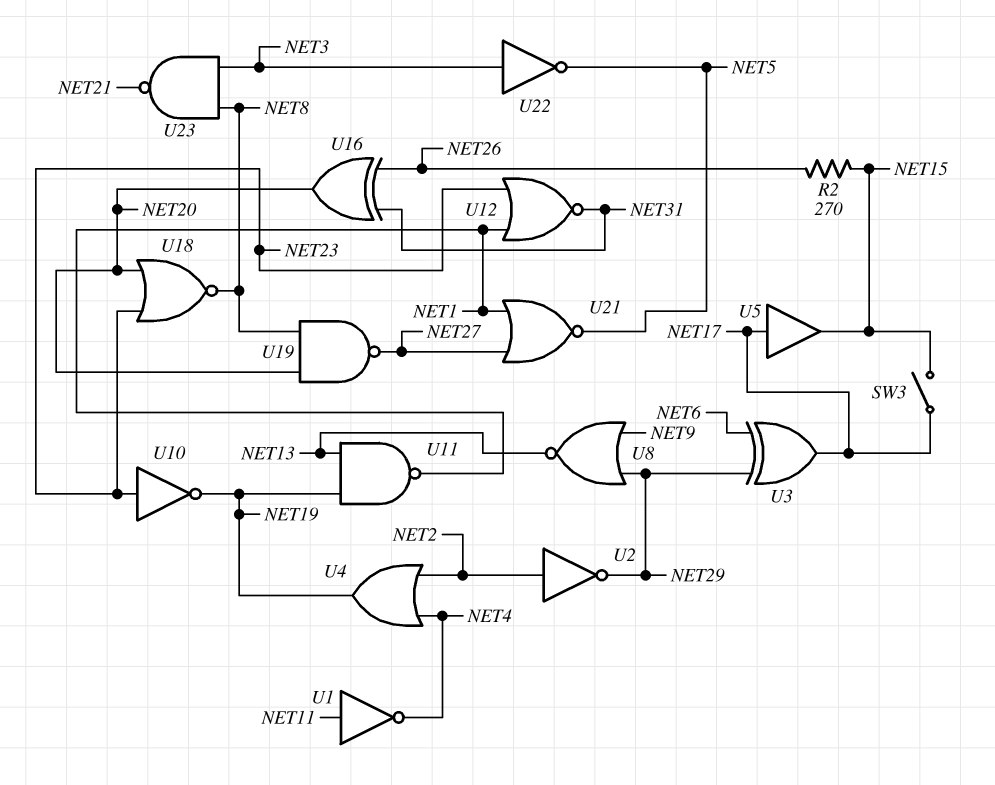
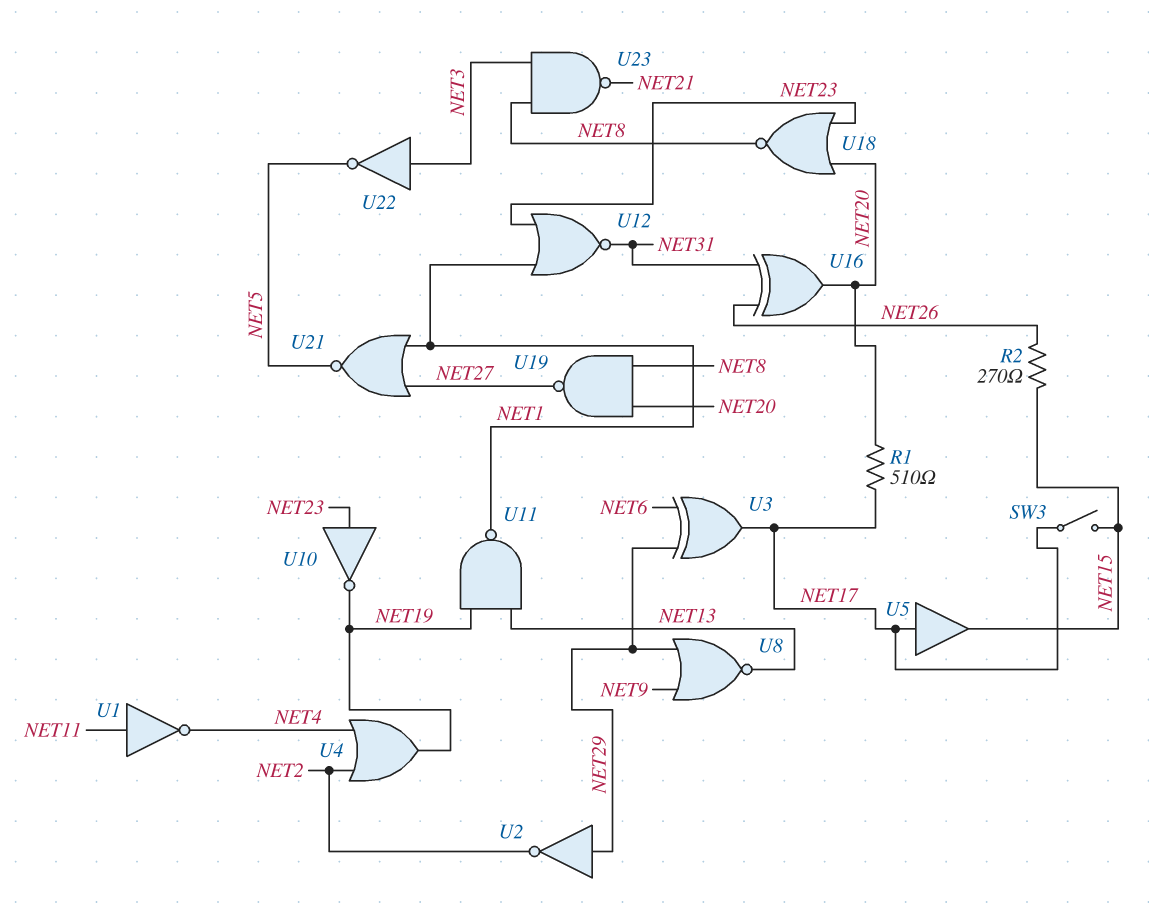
R1: none -> 510 (NET17, NET20)
U2: NOT (in NET2, out NET29) -> NOT (in NET29, out NET2)

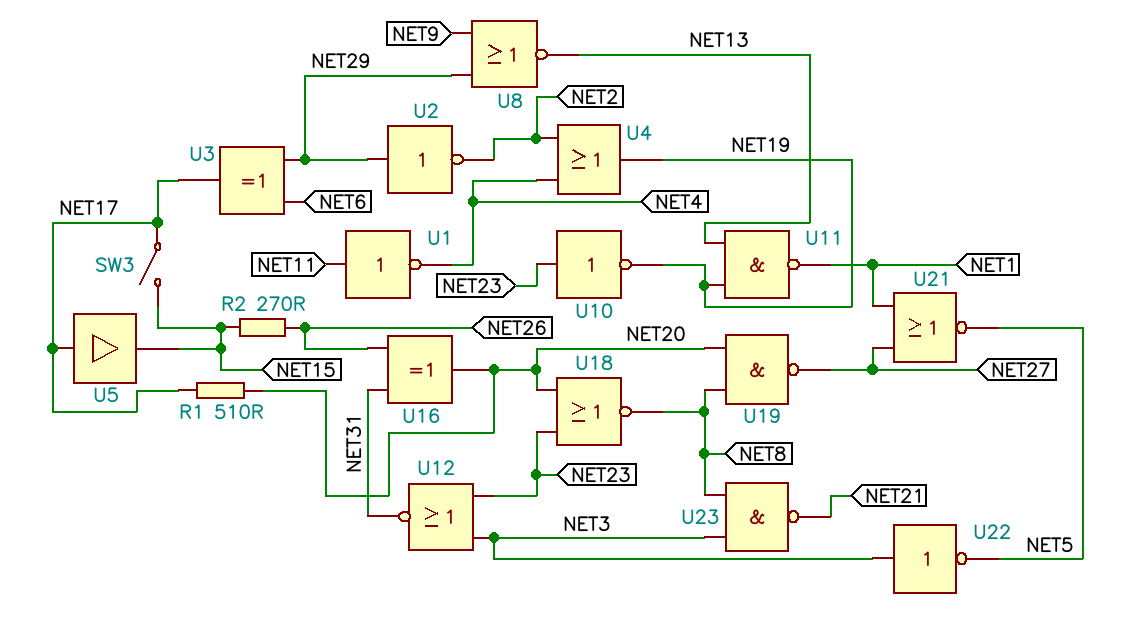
U12: NOR (in NET1, in NET23, out NET31) -> NOR (in NET3, in NET23, out NET31)

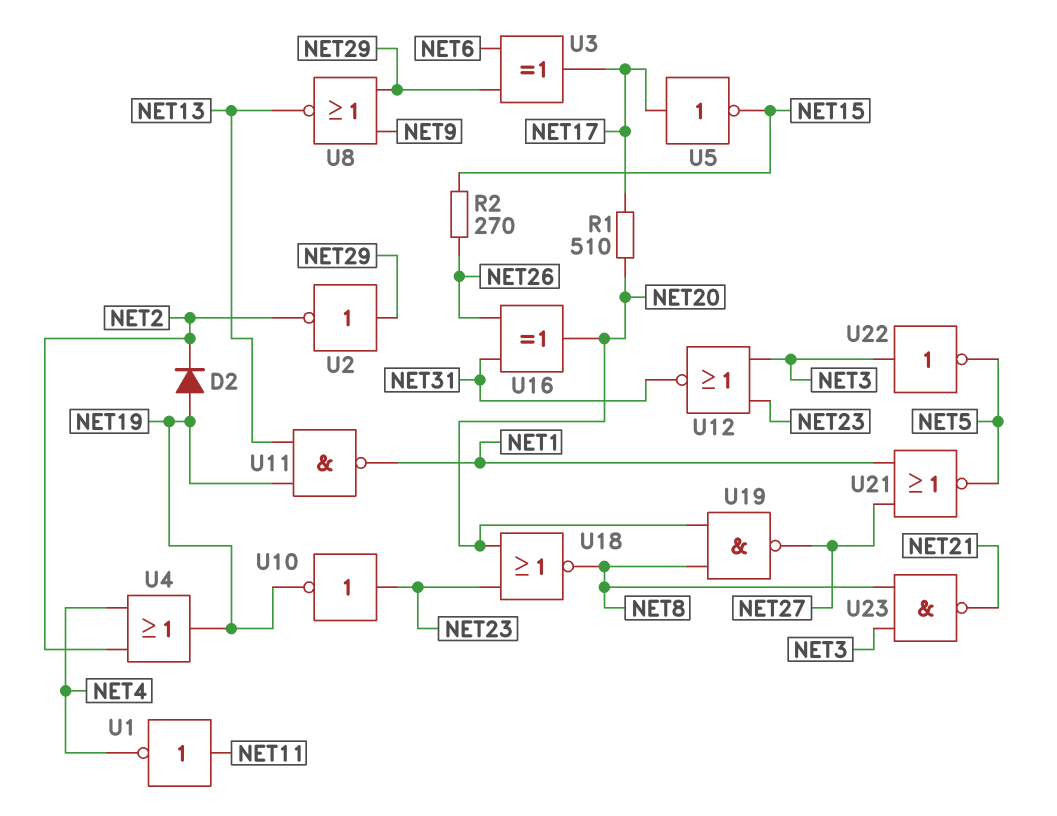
D2: none -> diode (A NET19, K NET2)
SW3: switch (NET15, NET17) -> none
U5: buffer (in NET17, out NET15) -> NOT (in NET17, out NET15)

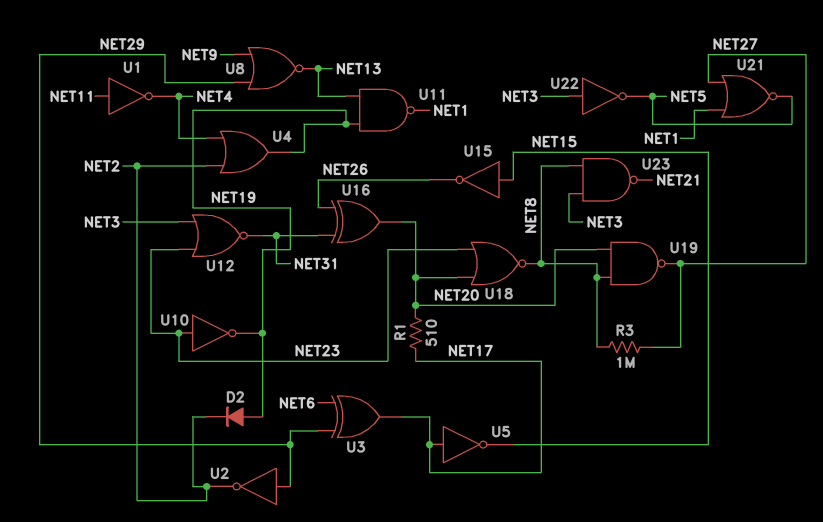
R2: 270 (NET15, NET26) -> none
R3: none -> 1M (NET8, NET27)
U15: none -> NOT (in NET15, out NET26)

